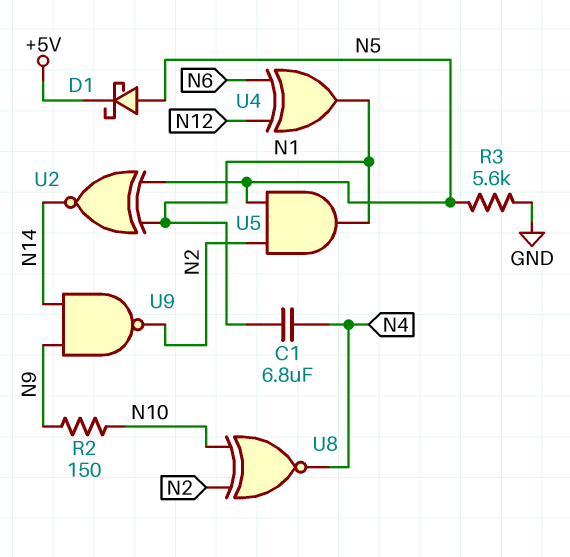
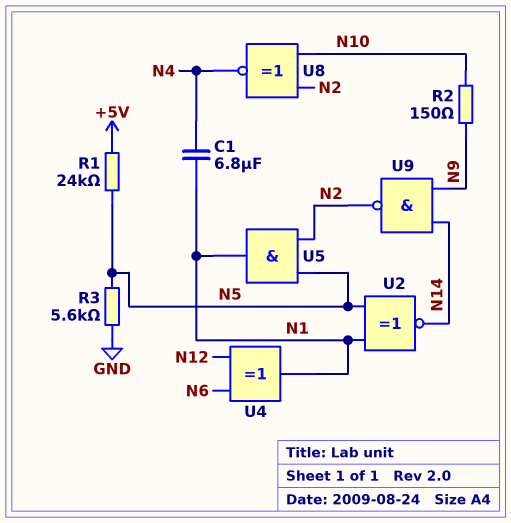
D1: schottky (A N5, K +5V) -> none
R1: none -> 24k (+5V, N5)

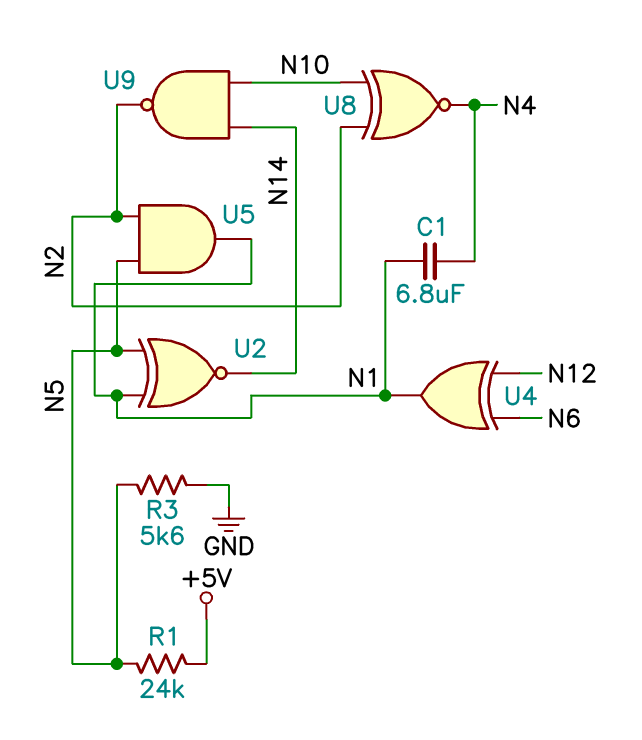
R2: 150 (N9, N10) -> none
U9: NAND (in N9, in N14, out N2) -> NAND (in N10, in N14, out N2)

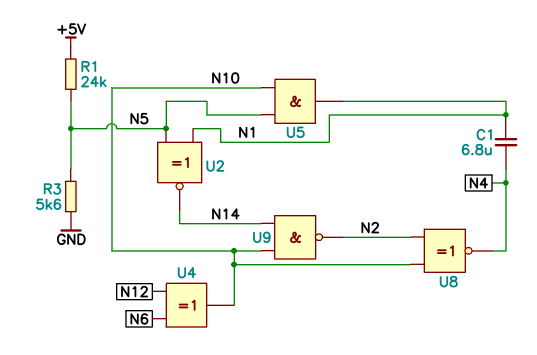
U4: XOR (in N6, in N12, out N1) -> XOR (in N6, in N12, out N10)
U5: AND (in N2, in N5, out N1) -> AND (in N5, in N10, out N1)

